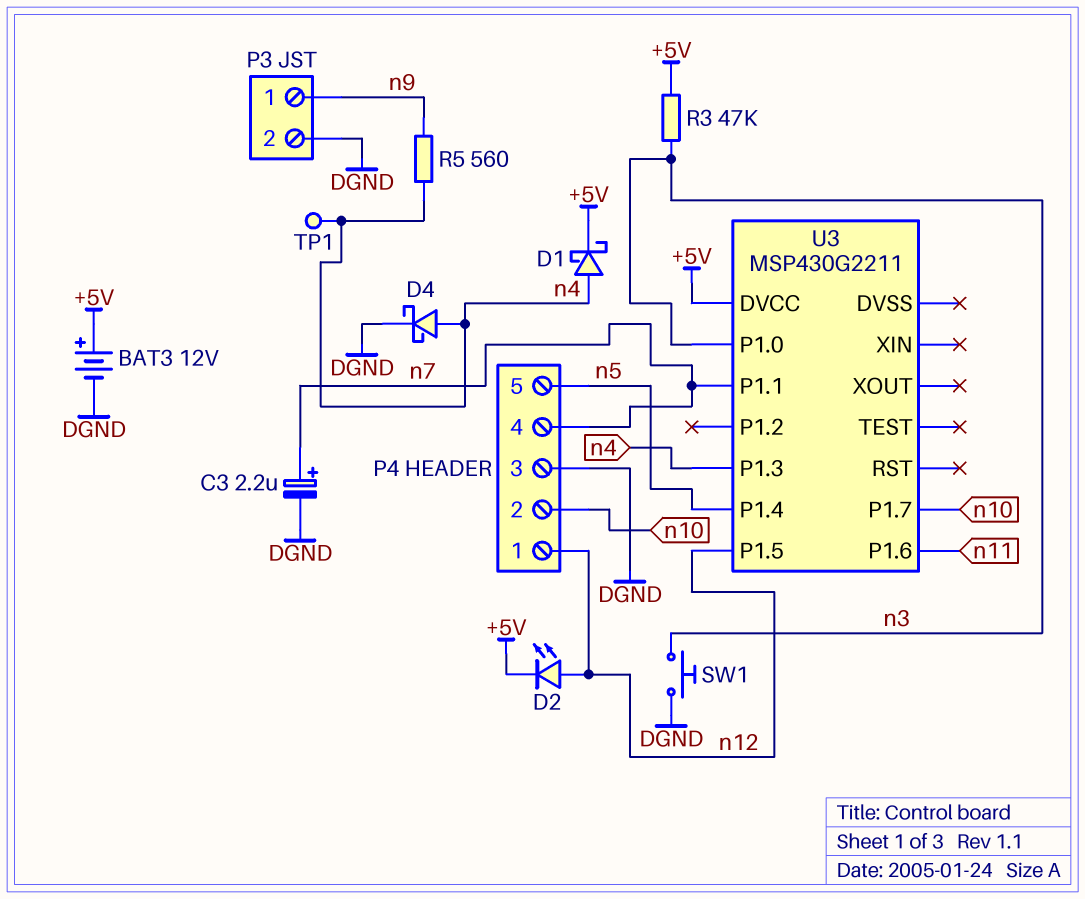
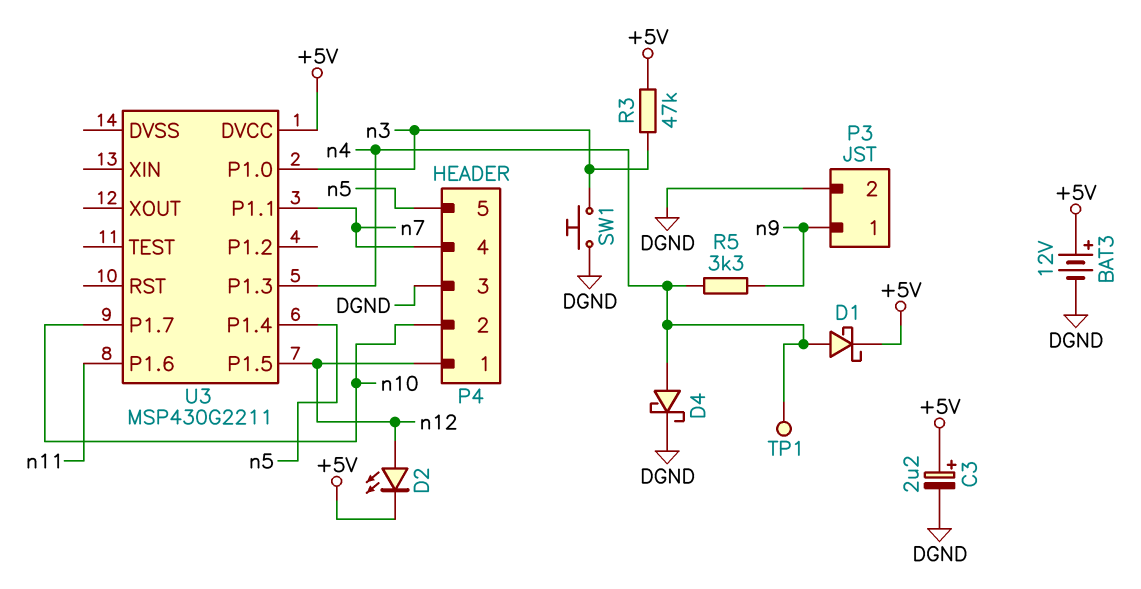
C3: 2.2uF (plus n7, minus DGND) -> 2.2uF (plus +5V, minus DGND)
R5: 560 (n4, n9) -> 3.3k (n4, n9)

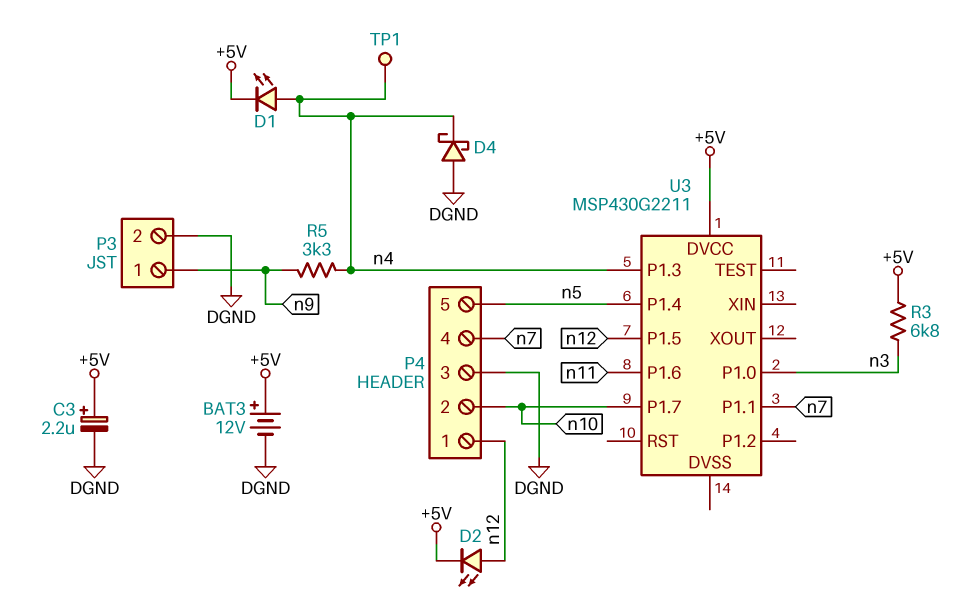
D1: schottky (A n4, K +5V) -> LED (A n4, K +5V)
D4: schottky (A n4, K DGND) -> schottky (A DGND, K n4)
R3: 47k (+5V, n3) -> 6.8k (+5V, n3)
SW1: button (DGND, n3) -> none

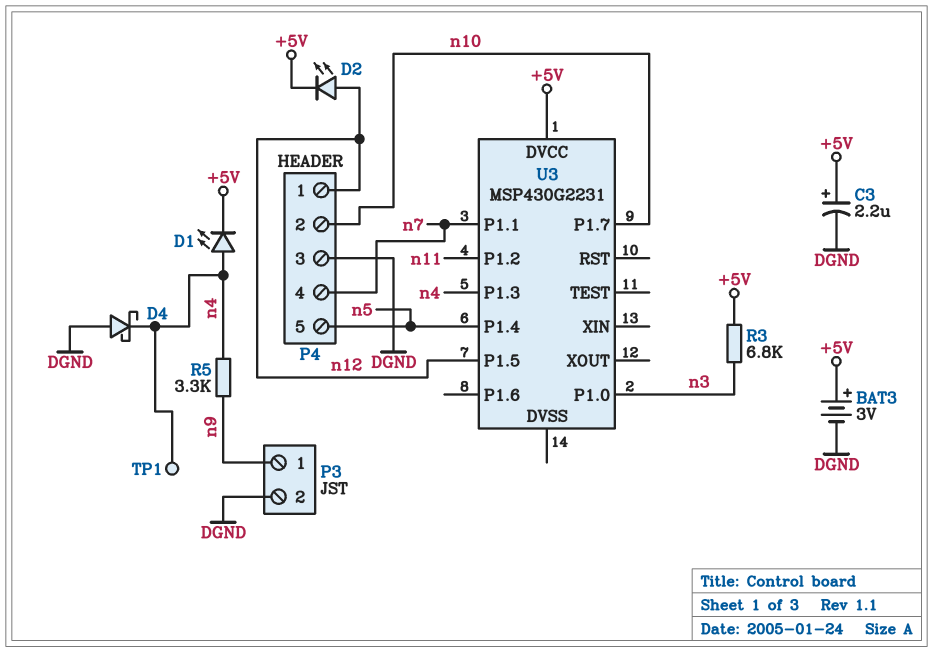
BAT3: 12V (plus +5V, minus DGND) -> 3V (plus +5V, minus DGND)
U3: MSP430G2211 -> MSP430G2231
U3 pin P1.2: none -> n11
U3 pin P1.6: n11 -> none

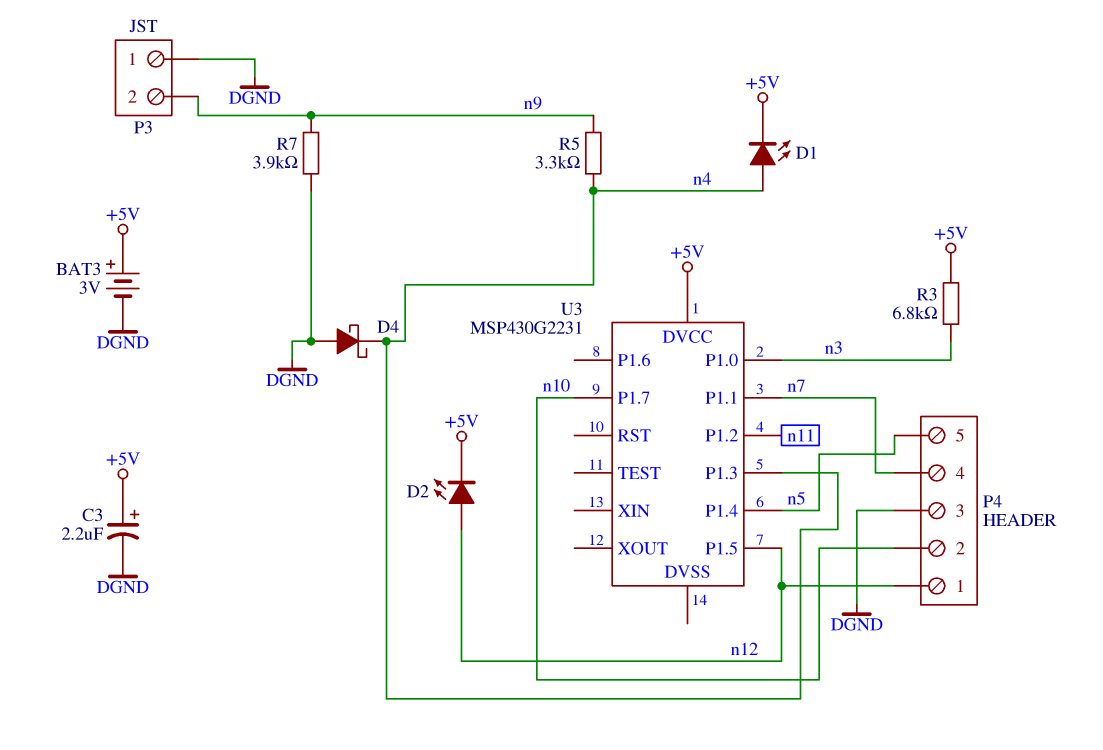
P3 pin 1: n9 -> DGND
P3 pin 2: DGND -> n9
R7: none -> 3.9k (DGND, n9)
TP1: test point (n4) -> none

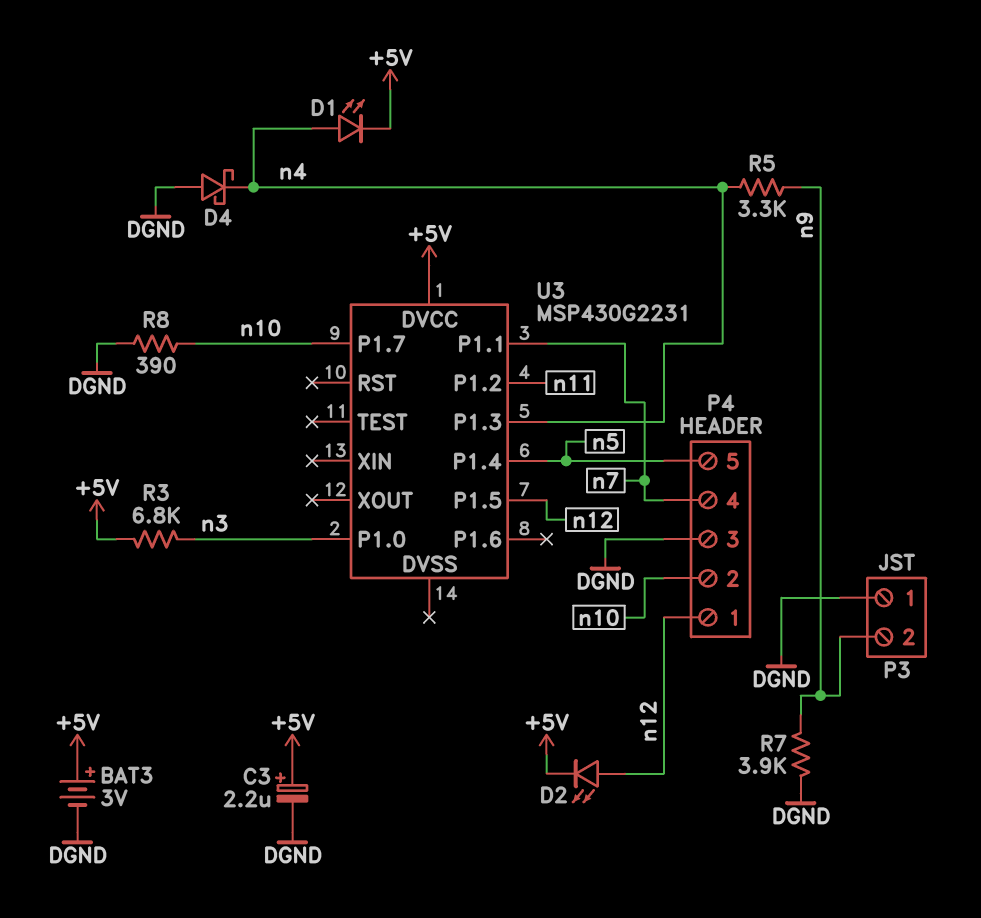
R8: none -> 390 (DGND, n10)

